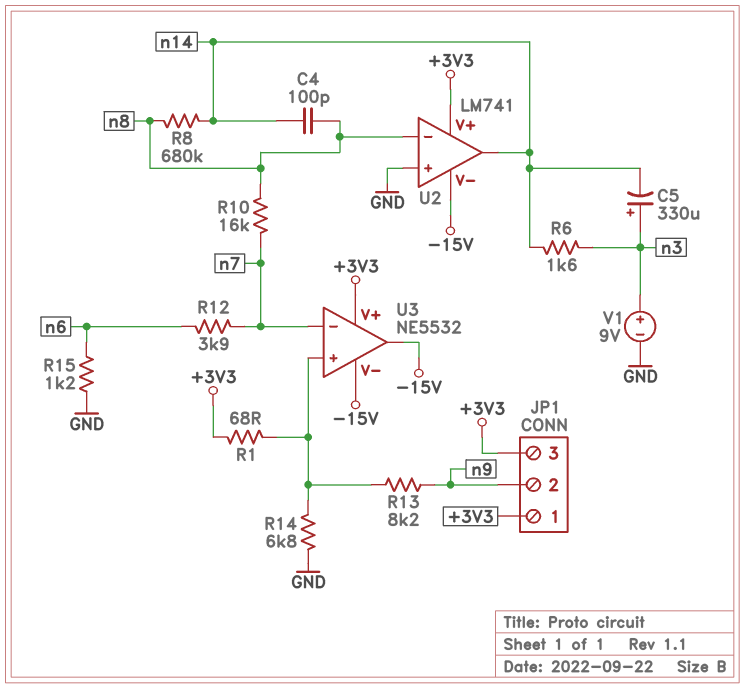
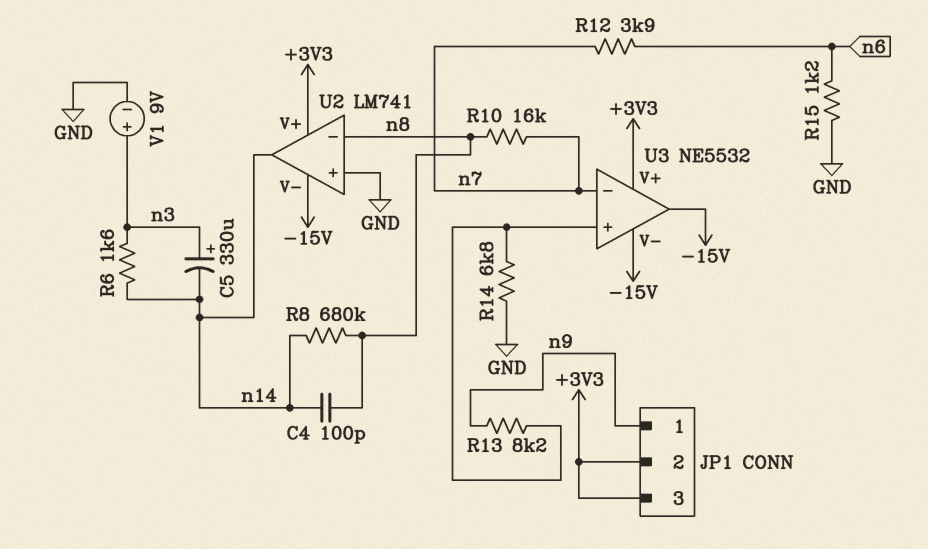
JP1 pin 1: +3V3 -> n9
JP1 pin 2: n9 -> +3V3
R1: 68 (+3V3, U3/in+) -> none

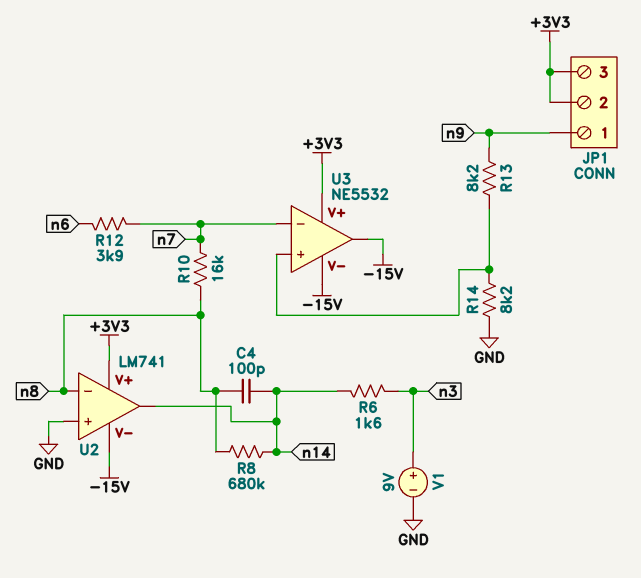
C5: 330uF (plus n3, minus n14) -> none
R14: 6.8k (GND, U3/in+) -> 8.2k (GND, U3/in+)
R15: 1.2k (GND, n6) -> none

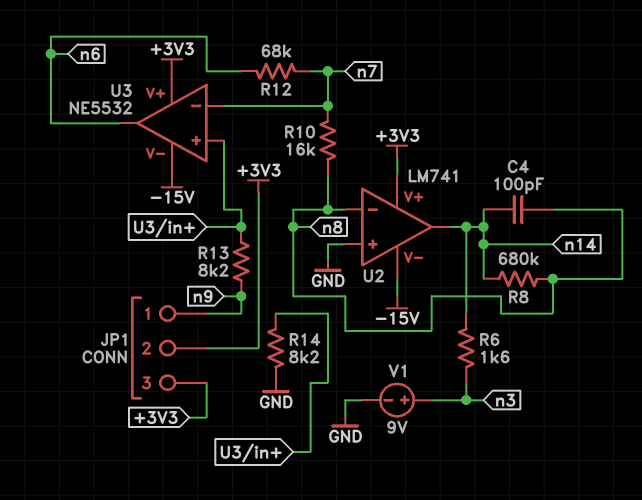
R12: 3.9k (n6, n7) -> 68k (n6, n7)
U3 pin out: -15V -> n6

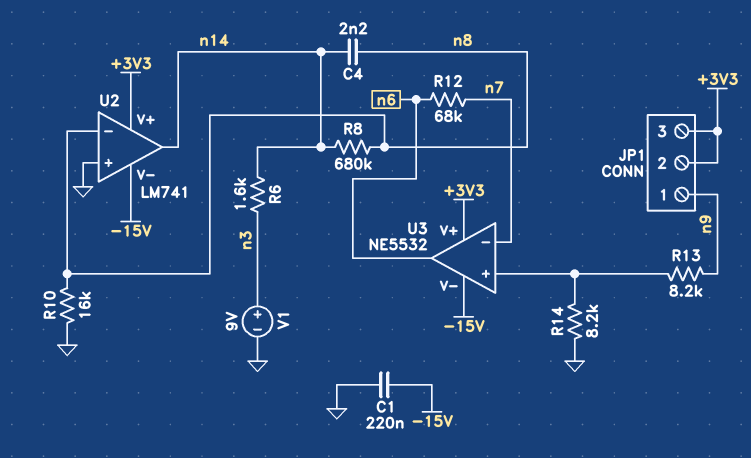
C1: none -> 220nF (-15V, GND)
C4: 100pF (n8, n14) -> 2.2nF (n8, n14)
R10: 16k (n7, n8) -> 16k (GND, n8)

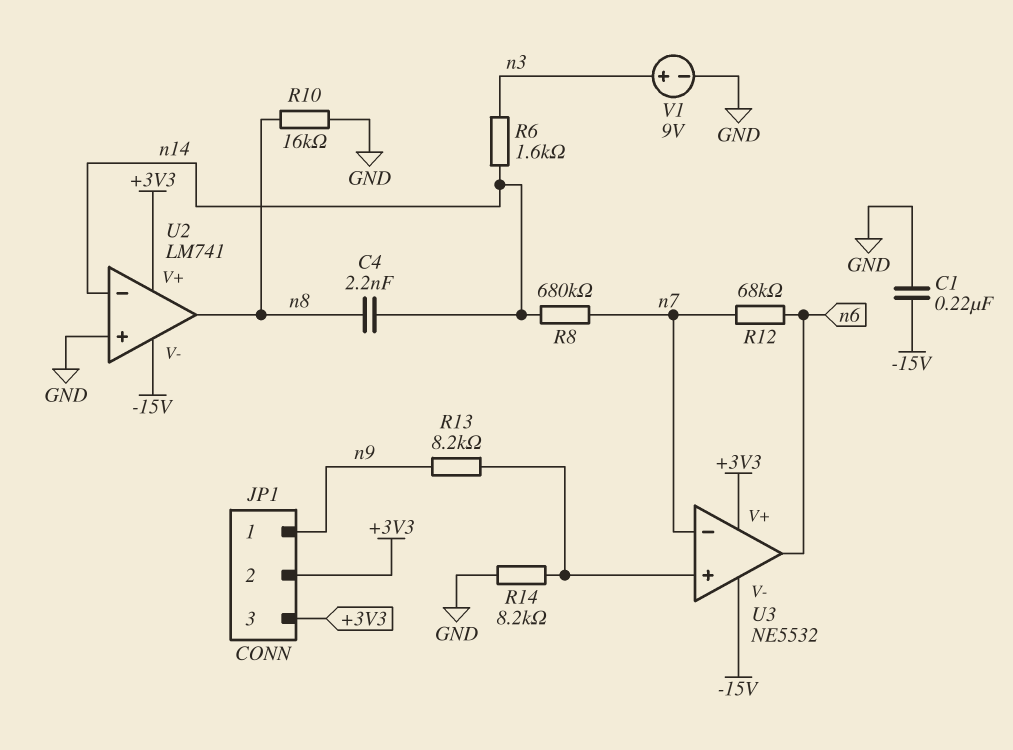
R8: 680k (n8, n14) -> 680k (n7, n14)
U2 pin in-: n8 -> n14
U2 pin out: n14 -> n8

